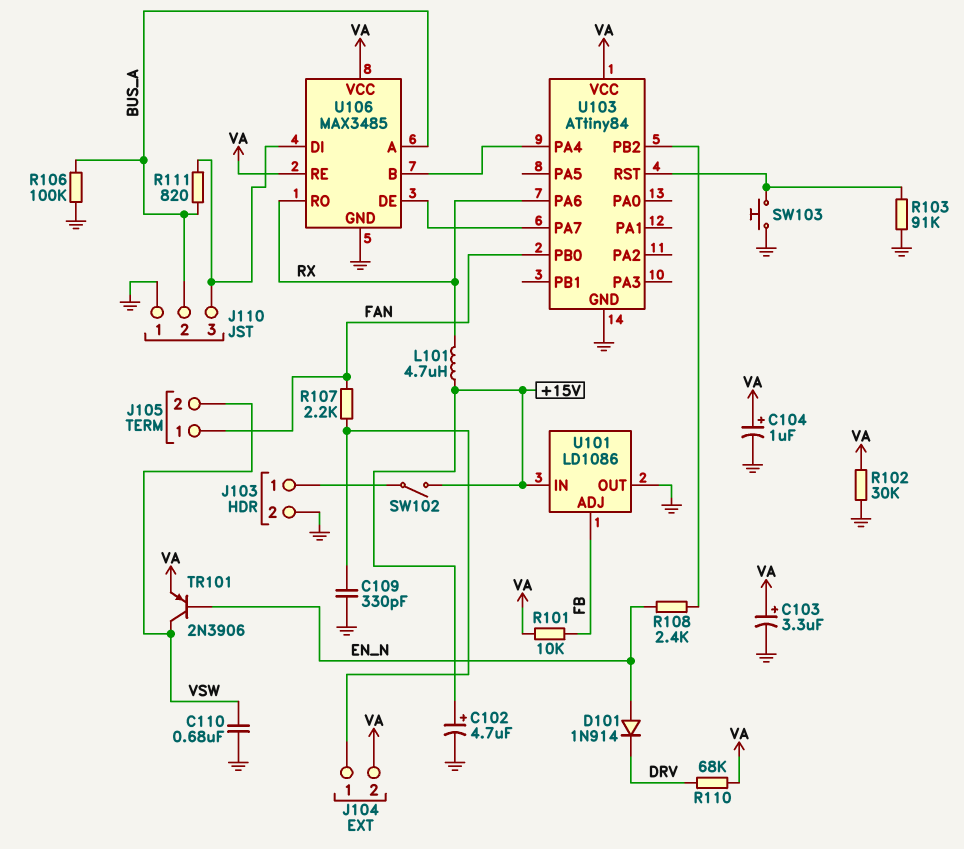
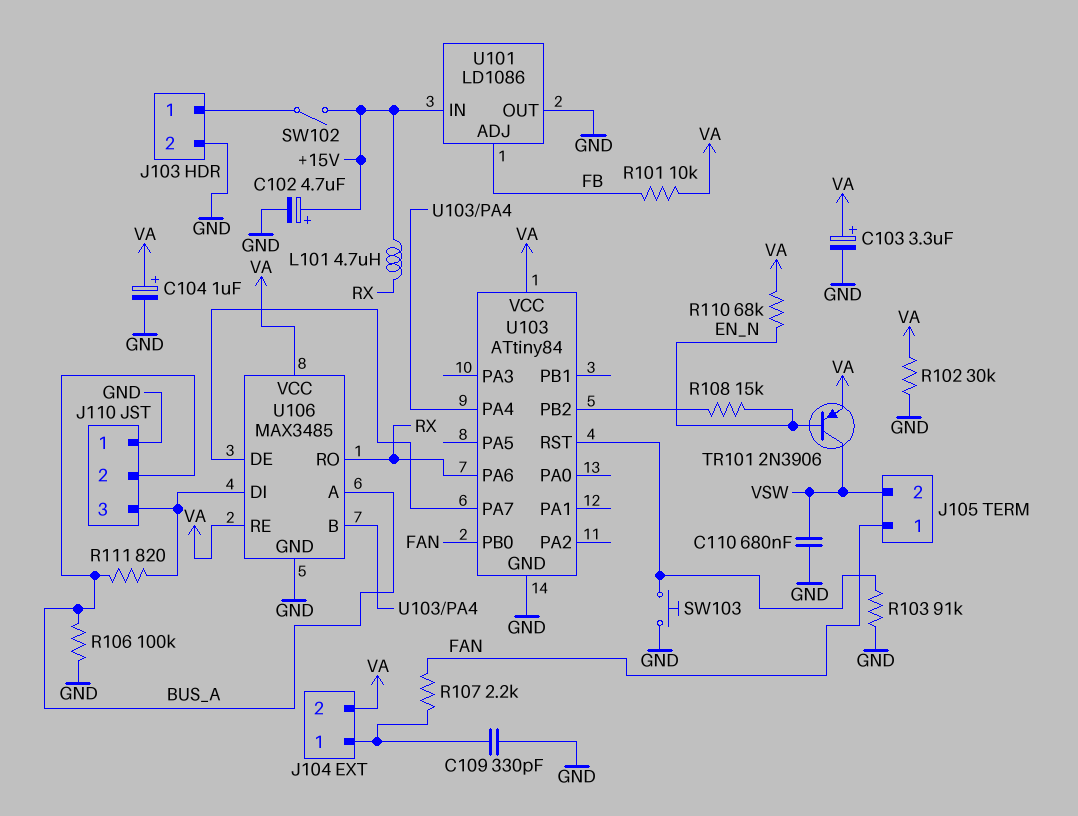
D101: diode 1N914 (A EN_N, K DRV) -> none
R108: 2.4k (EN_N, U103/PB2) -> 15k (EN_N, U103/PB2)
R110: 68k (DRV, VA) -> 68k (EN_N, VA)

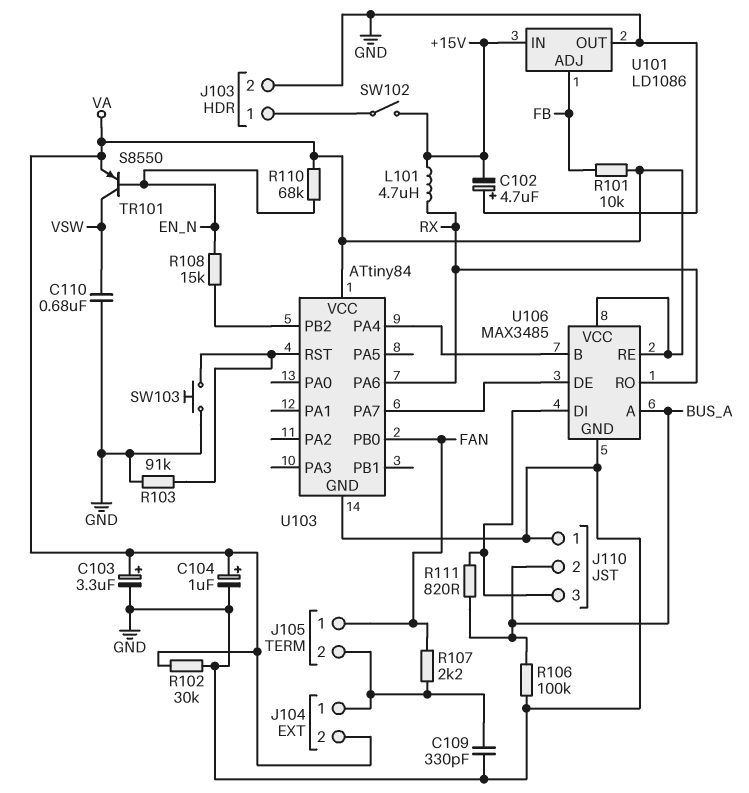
C102: 4.7uF (plus +15V, minus GND) -> 4.7uF (plus GND, minus +15V)
J105 pin 2: VSW -> J104/1
TR101: PNP 2N3906 (B EN_N, C VSW, E VA) -> PNP S8550 (B EN_N, C VSW, E VA)

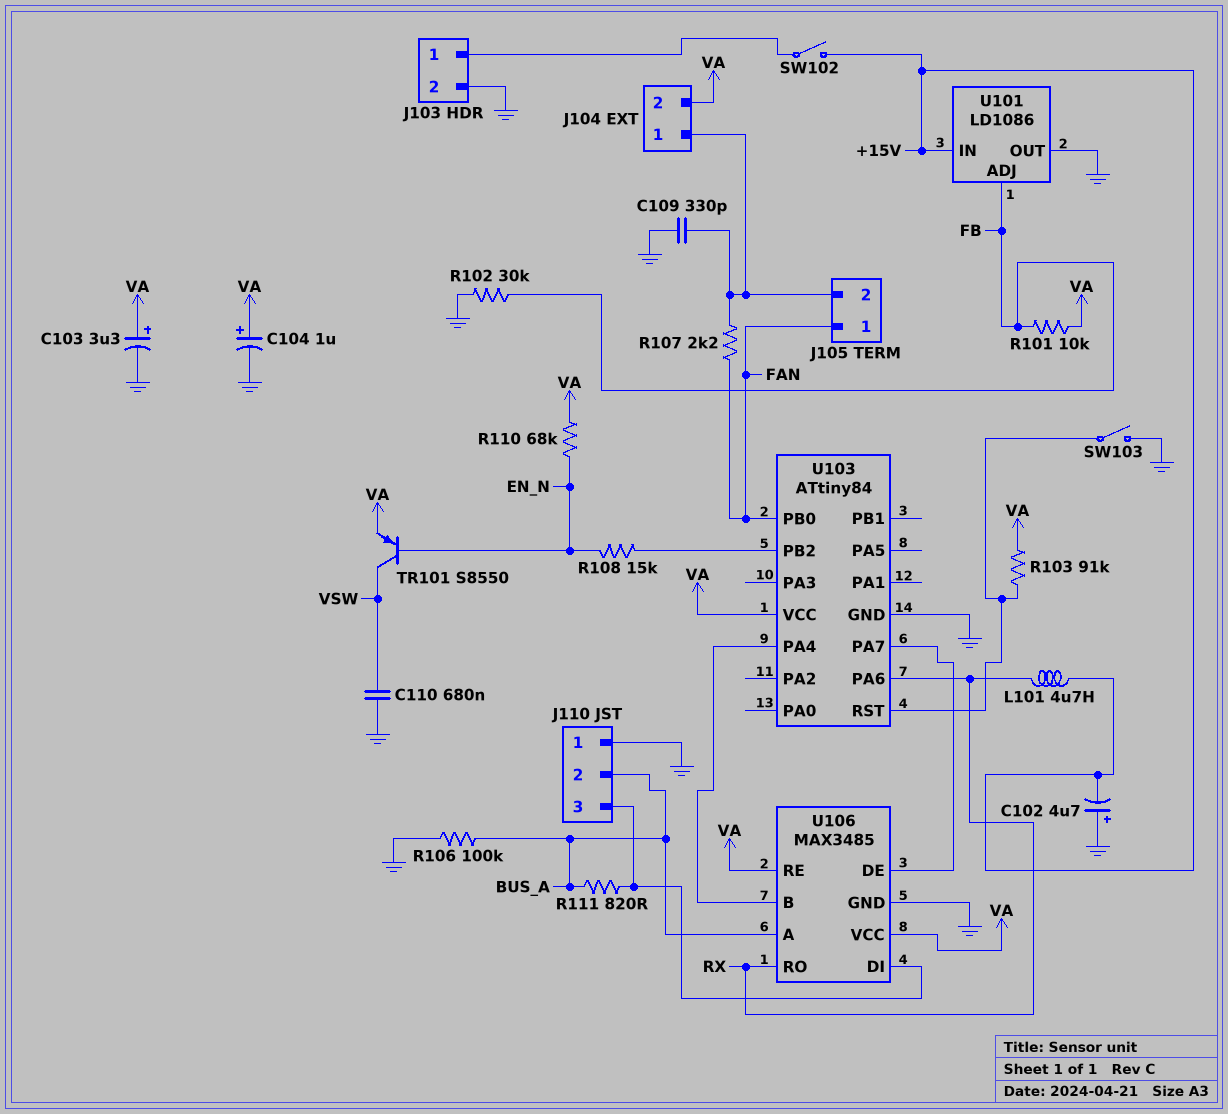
R102: 30k (GND, VA) -> 30k (FB, GND)
R103: 91k (GND, U103/RST) -> 91k (U103/RST, VA)
SW103: button (GND, U103/RST) -> switch (GND, U103/RST)

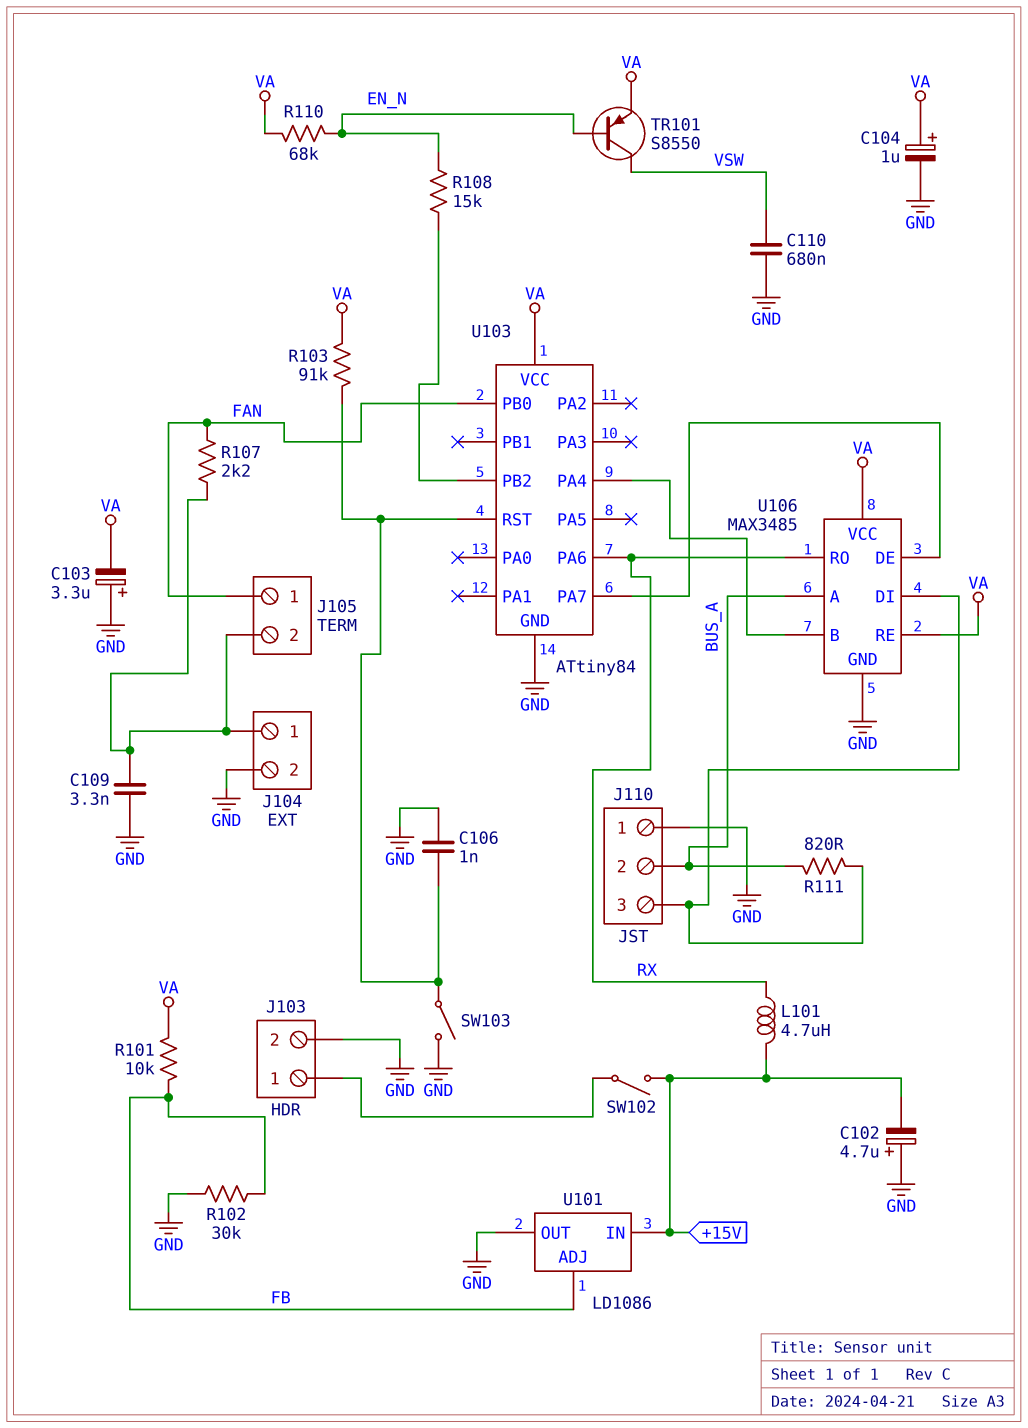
C103: 3.3uF (plus VA, minus GND) -> 3.3uF (plus GND, minus VA)
C106: none -> 1nF (GND, U103/RST)
C109: 330pF (GND, J104/1) -> 3.3nF (GND, J104/1)
J104 pin 2: VA -> GND
R106: 100k (BUS_A, GND) -> none

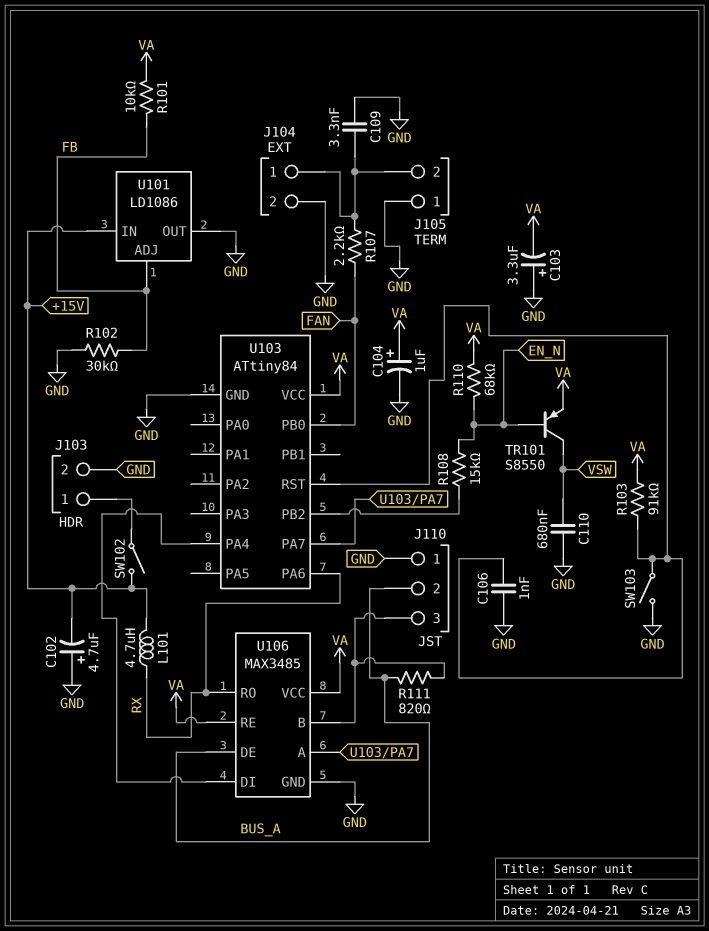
J105 pin 1: FAN -> GND
U106 pin A: BUS_A -> U103/PA7
U106 pin B: U103/PA4 -> J110/3
U106 pin DE: U103/PA7 -> BUS_A
U106 pin DI: J110/3 -> U103/PA4

